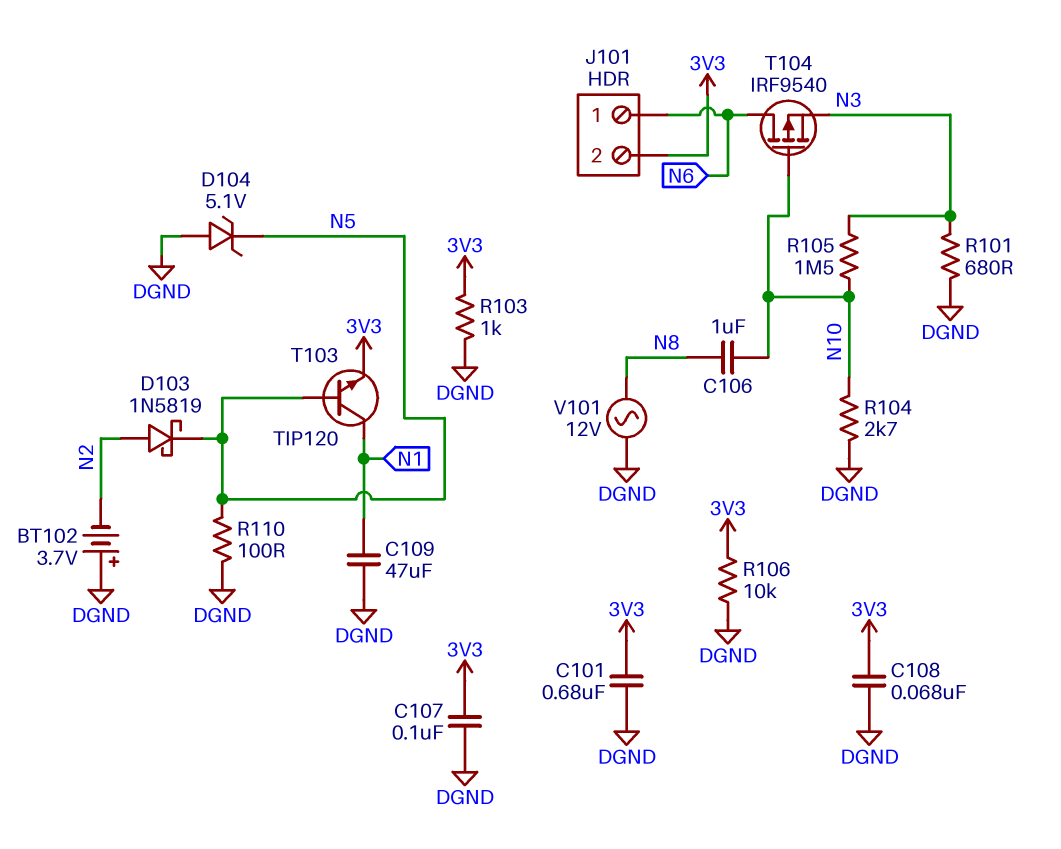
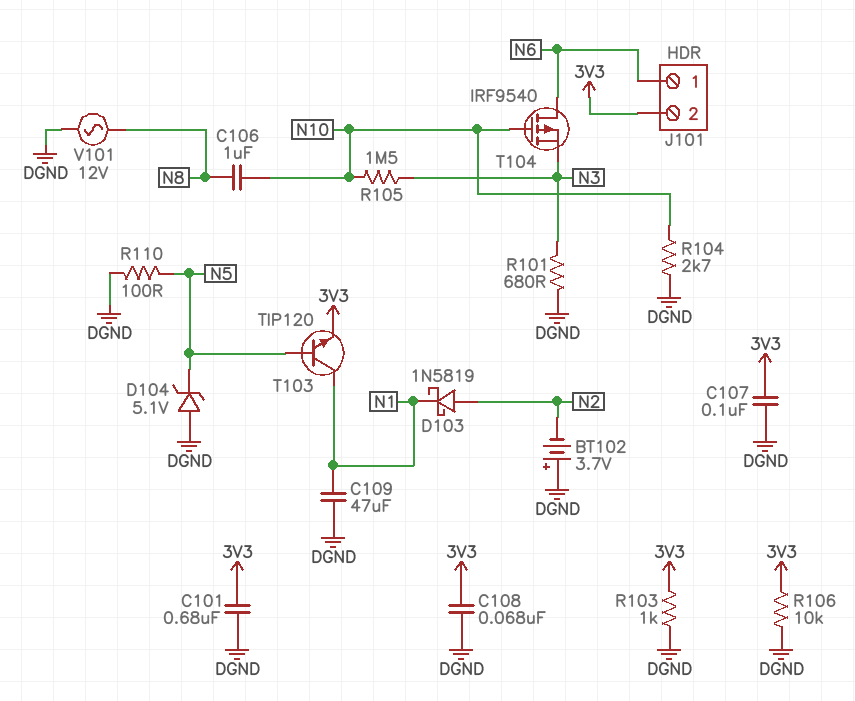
D103: schottky 1N5819 (A N2, K N5) -> schottky 1N5819 (A N2, K N1)

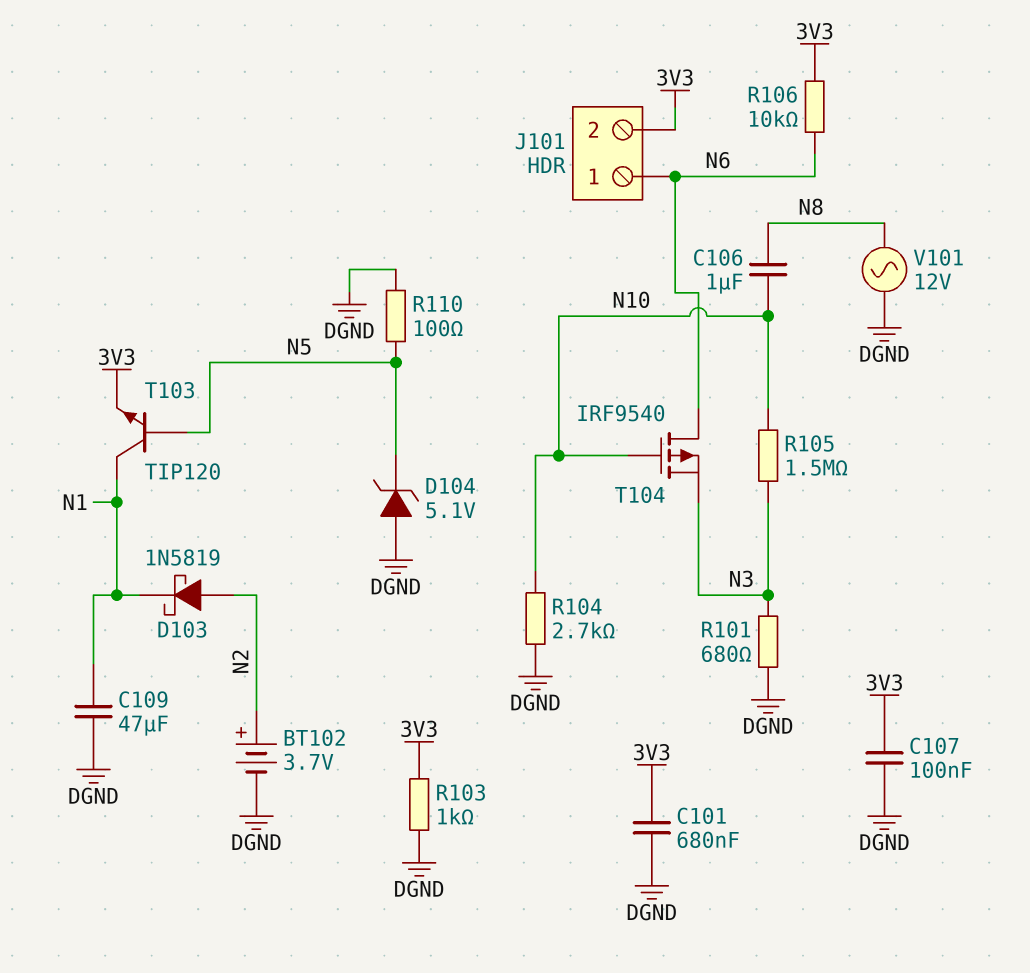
BT102: 3.7V (plus DGND, minus N2) -> 3.7V (plus N2, minus DGND)
C108: 68nF (3V3, DGND) -> none
R106: 10k (3V3, DGND) -> 10k (3V3, N6)

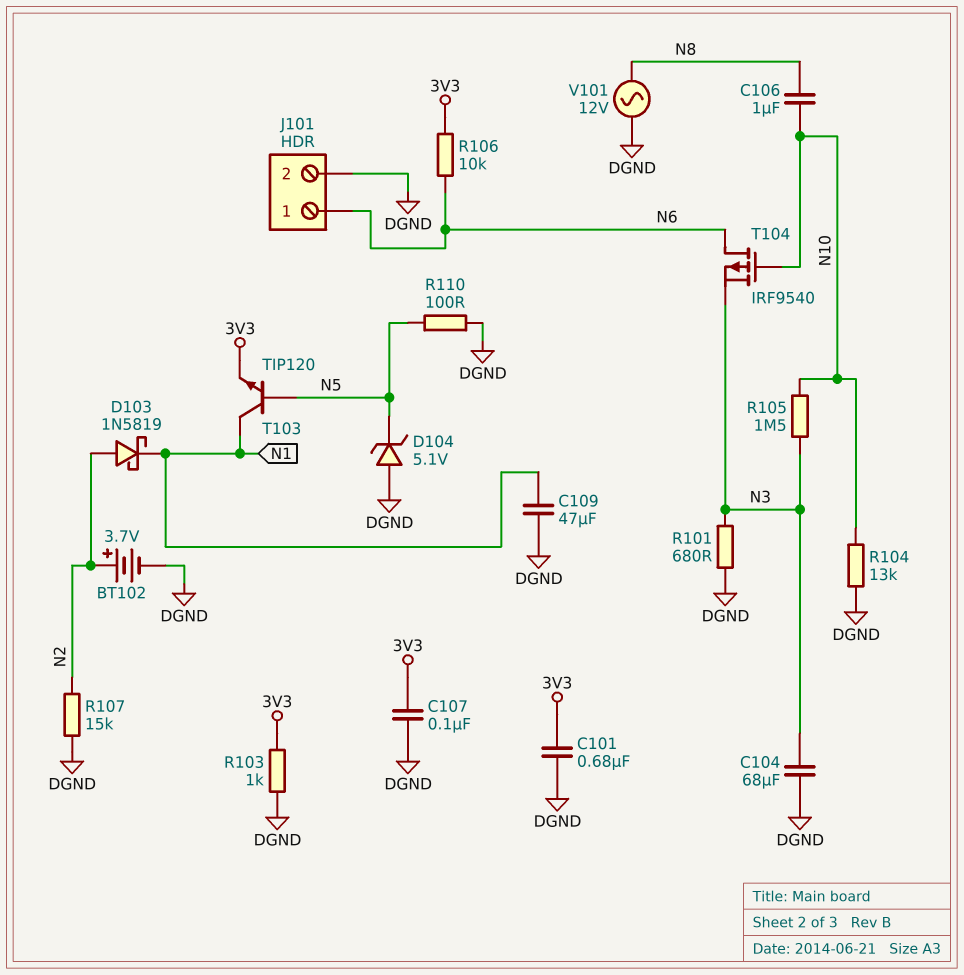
C104: none -> 68uF (DGND, N3)
J101 pin 2: 3V3 -> DGND
R104: 2.7k (DGND, N10) -> 13k (DGND, N10)
R107: none -> 15k (DGND, N2)

